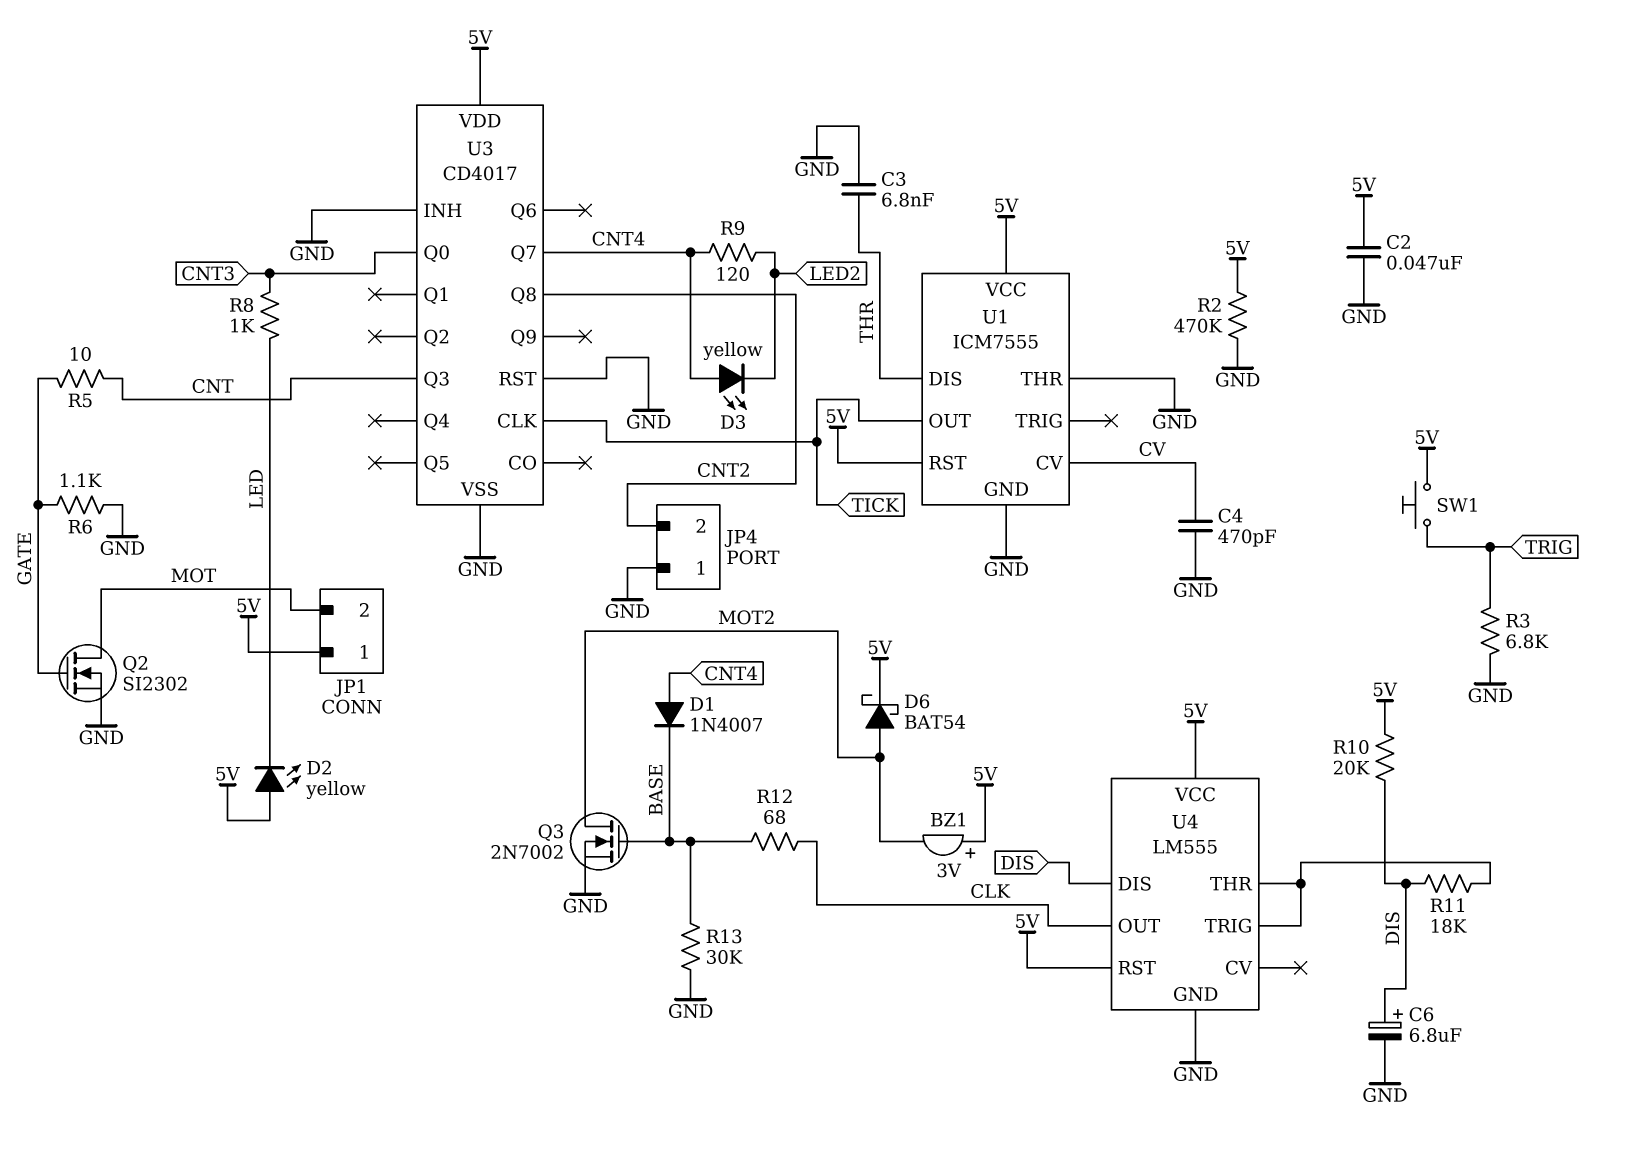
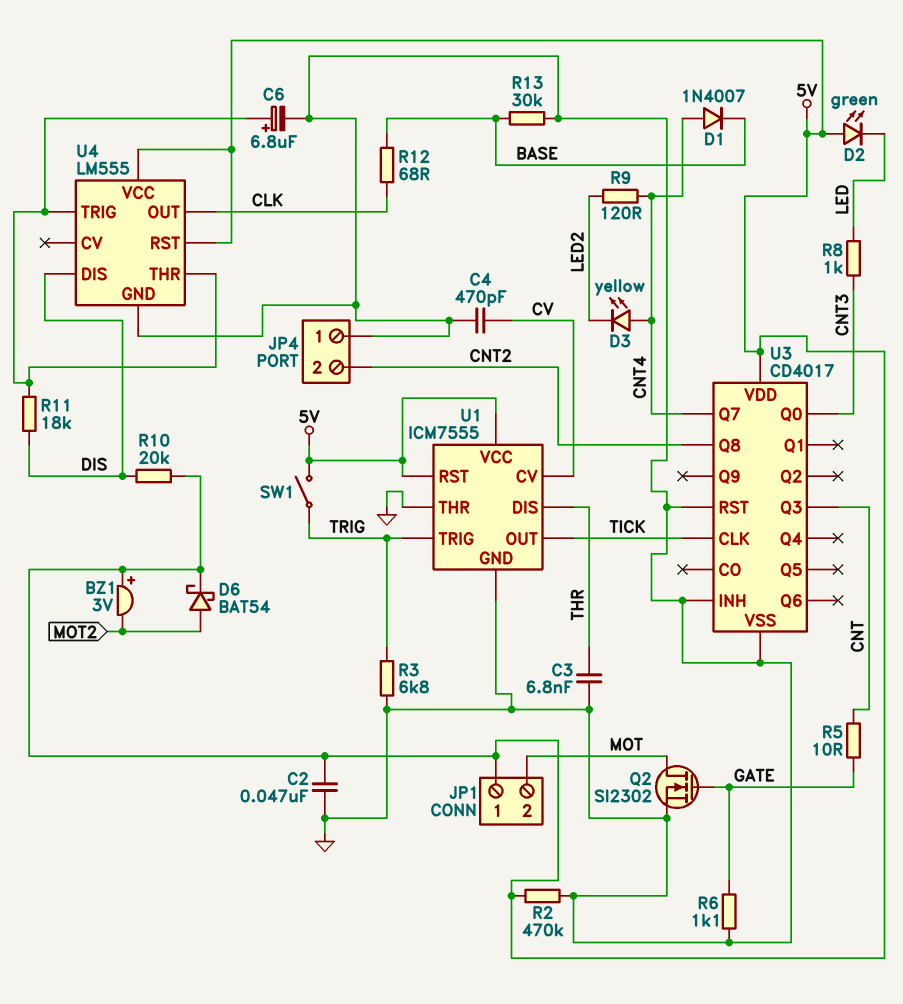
C6: 6.8uF (plus DIS, minus GND) -> 6.8uF (plus U4/THR, minus GND)
D2: LED yellow (A 5V, K LED) -> LED green (A 5V, K LED)
Q3: NMOS 2N7002 (G BASE, D MOT2, S GND) -> none
SW1: button (5V, TRIG) -> switch (5V, TRIG)
U1 pin TRIG: none -> TRIG

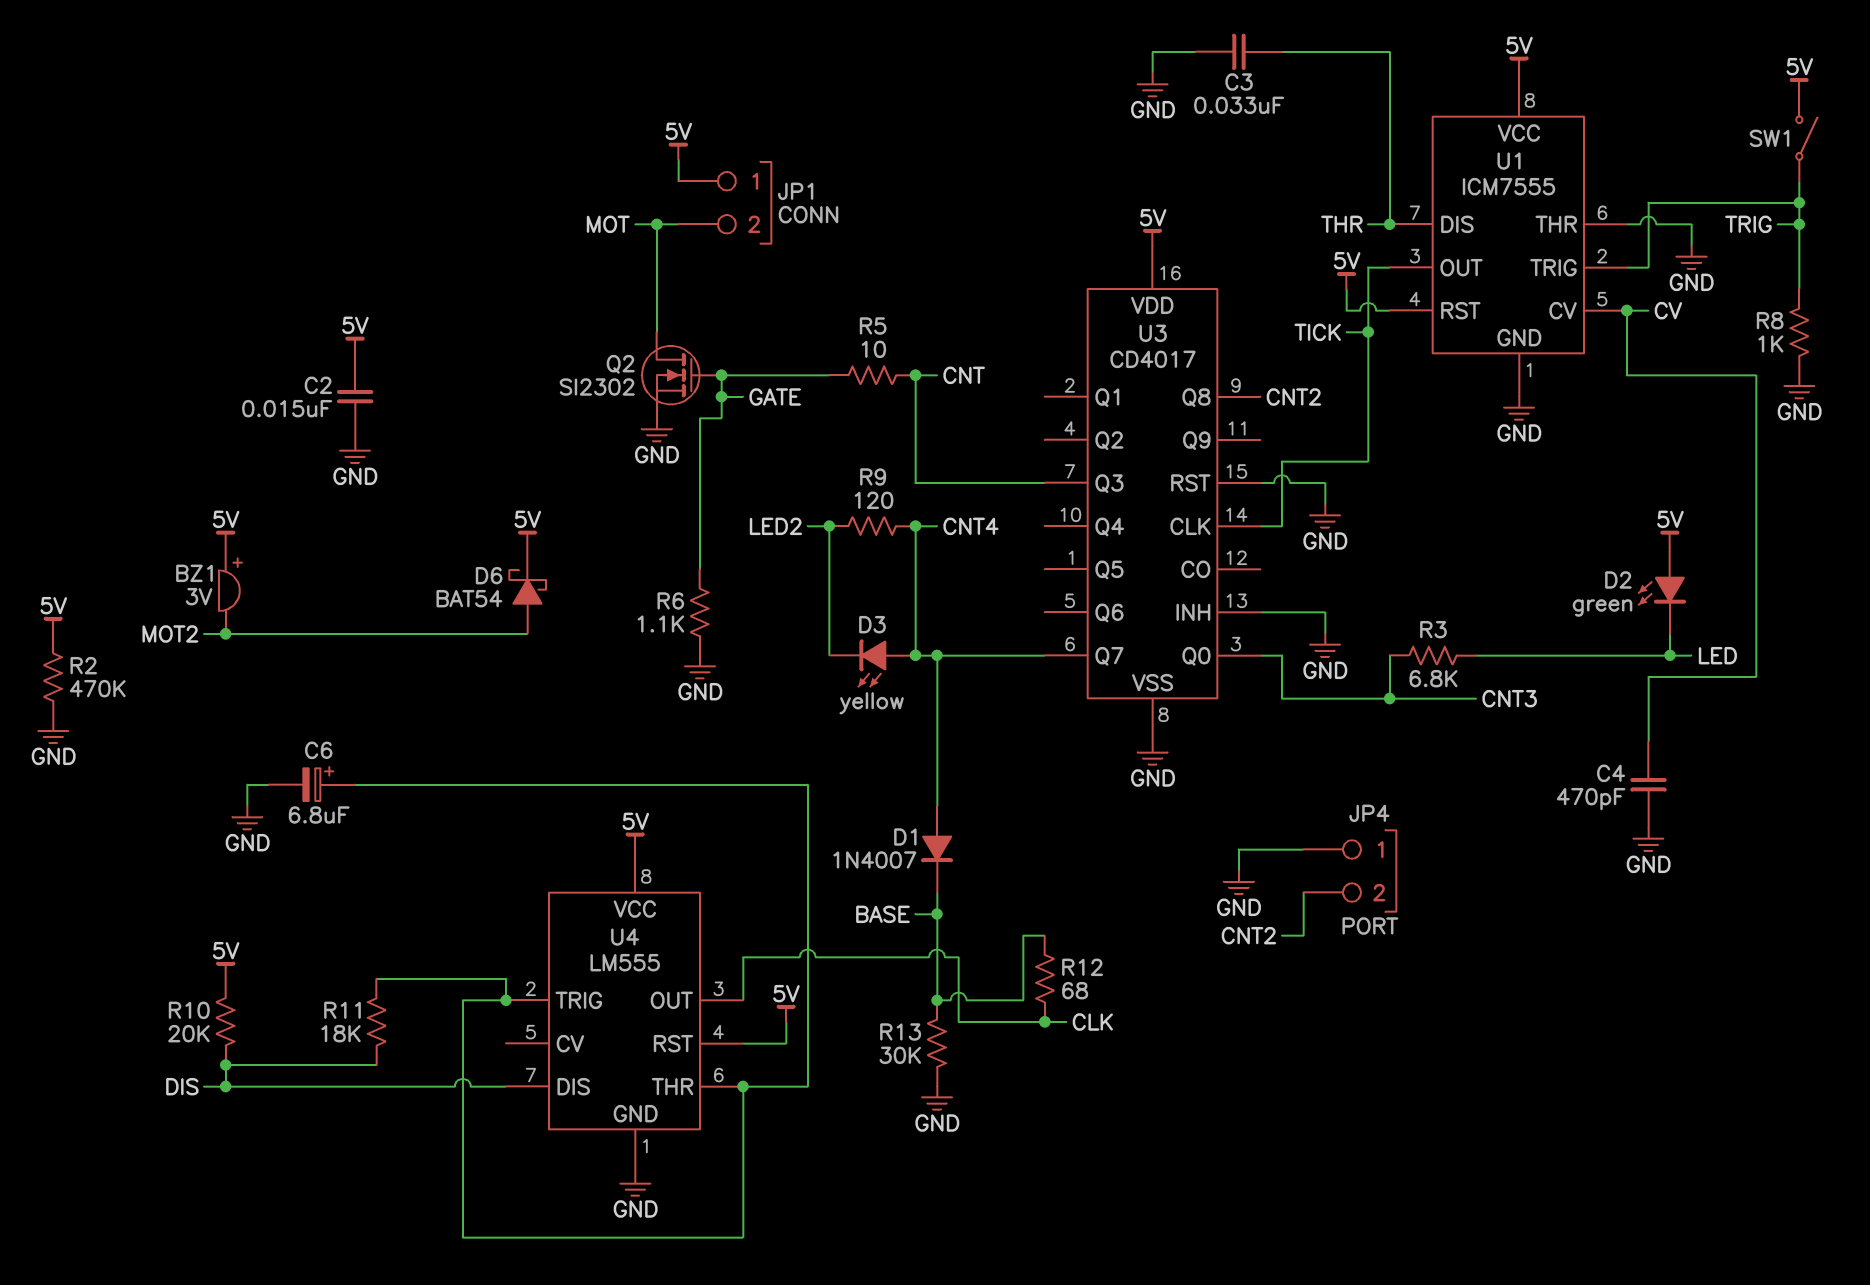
C2: 47nF (5V, GND) -> 15nF (5V, GND)
C3: 6.8nF (GND, THR) -> 33nF (GND, THR)
R3: 6.8k (GND, TRIG) -> 6.8k (CNT3, LED)
R8: 1k (CNT3, LED) -> 1k (GND, TRIG)

